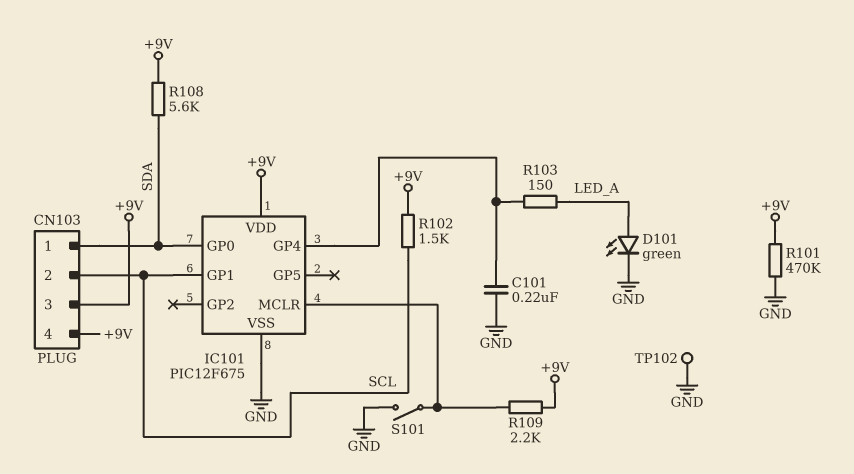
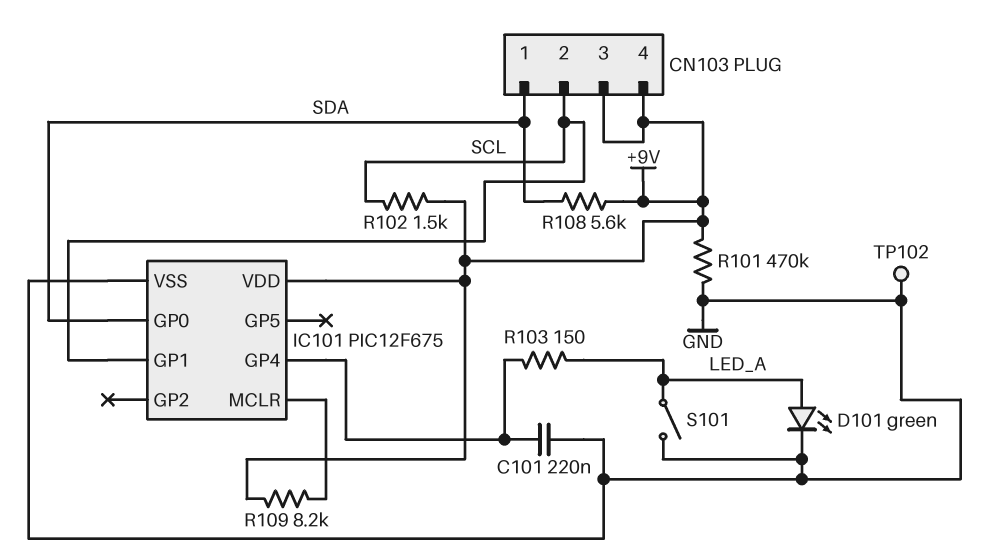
R109: 2.2k (+9V, IC101/MCLR) -> 8.2k (+9V, IC101/MCLR)
S101: switch (GND, IC101/MCLR) -> switch (GND, LED_A)

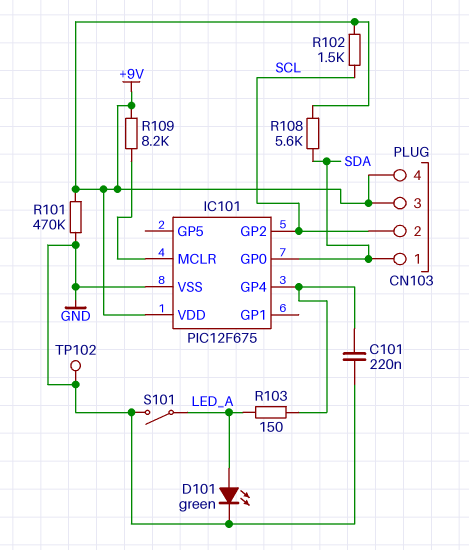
IC101 pin GP1: SCL -> none
IC101 pin GP2: none -> SCL

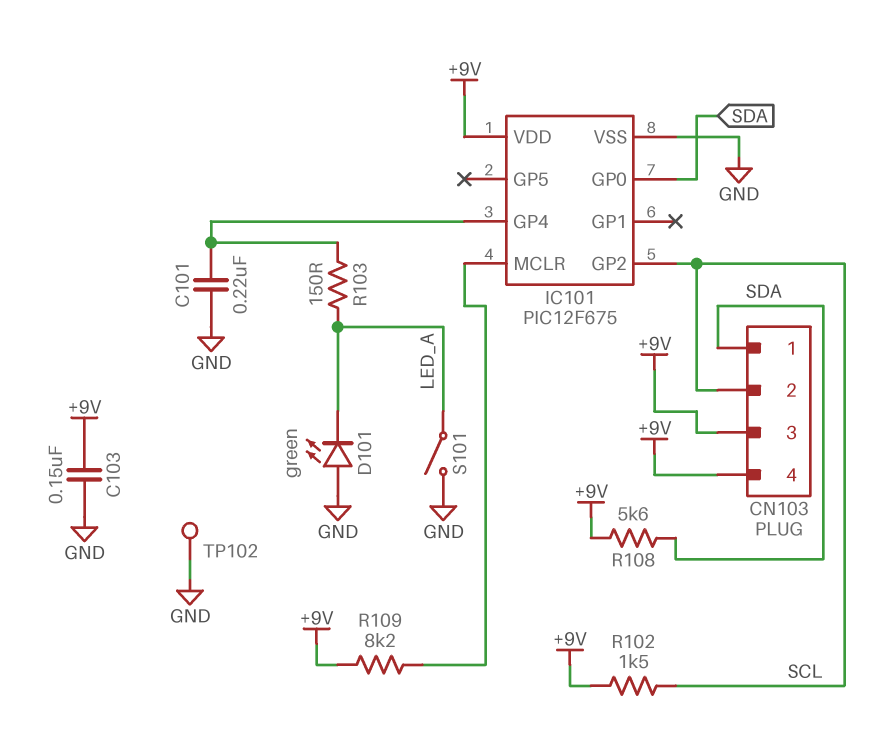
C103: none -> 150nF (+9V, GND)
D101: LED green (A LED_A, K GND) -> LED green (A GND, K LED_A)
R101: 470k (+9V, GND) -> none

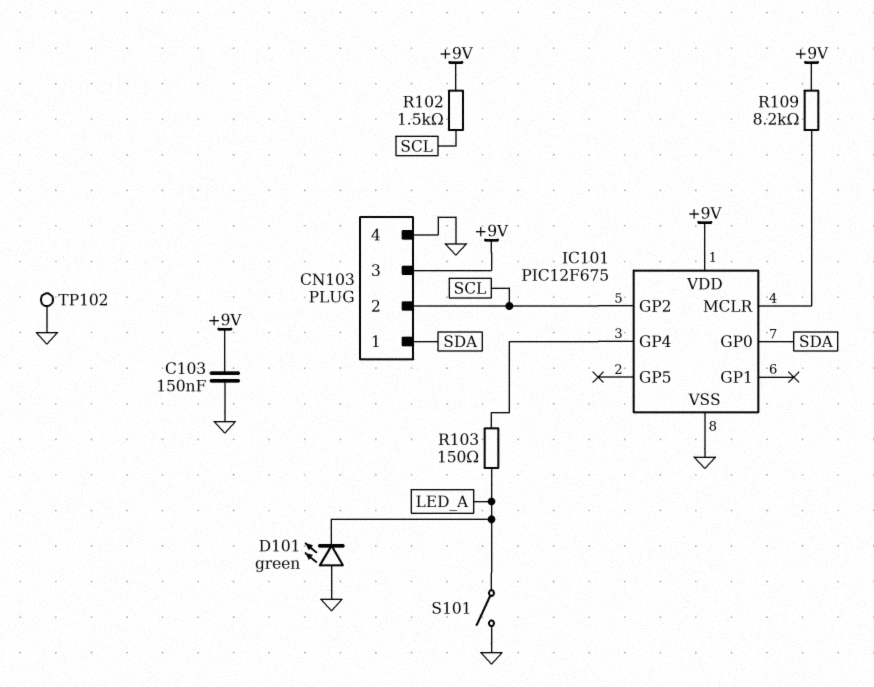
C101: 220nF (GND, IC101/GP4) -> none
CN103 pin 4: +9V -> GND
R108: 5.6k (+9V, SDA) -> none

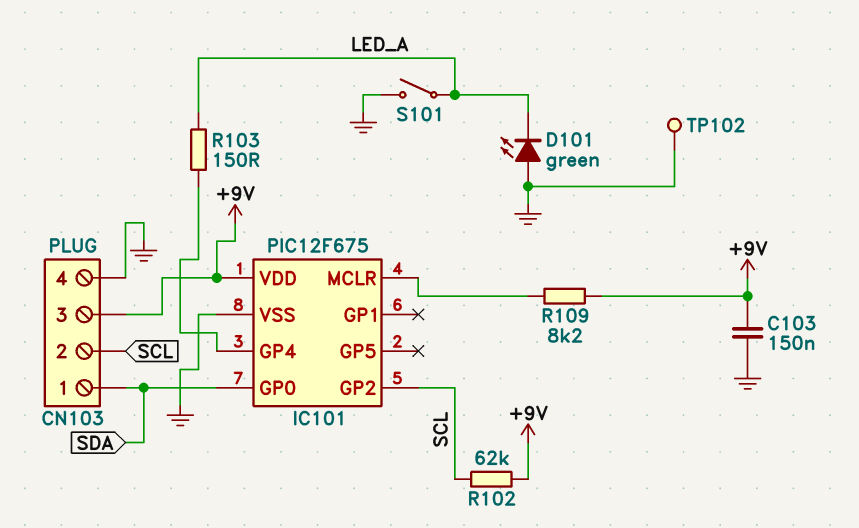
R102: 1.5k (+9V, SCL) -> 62k (+9V, SCL)

